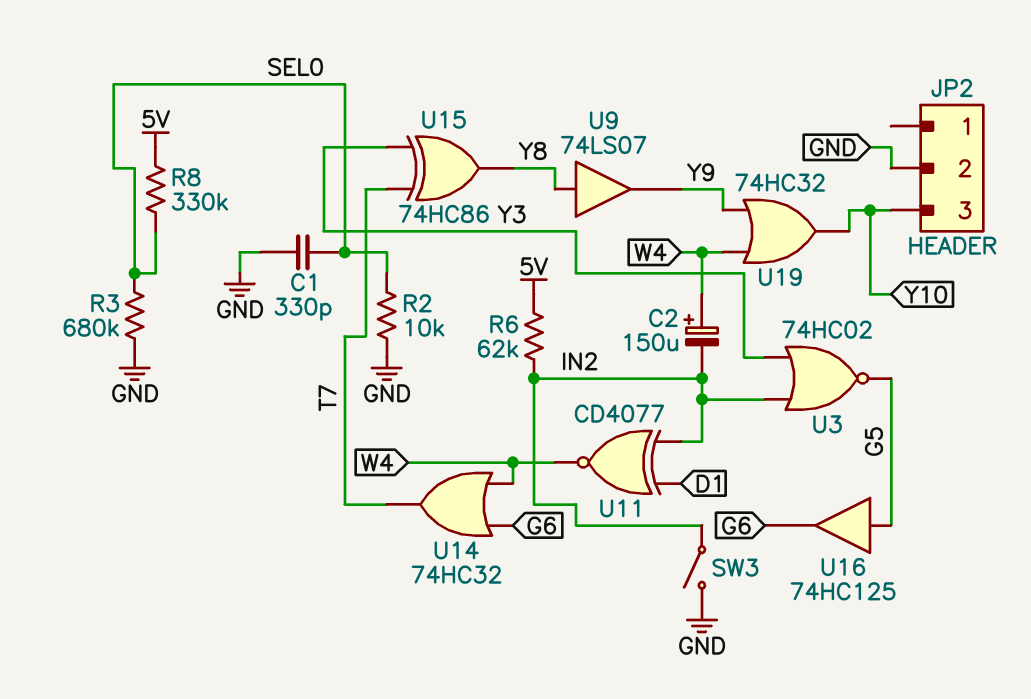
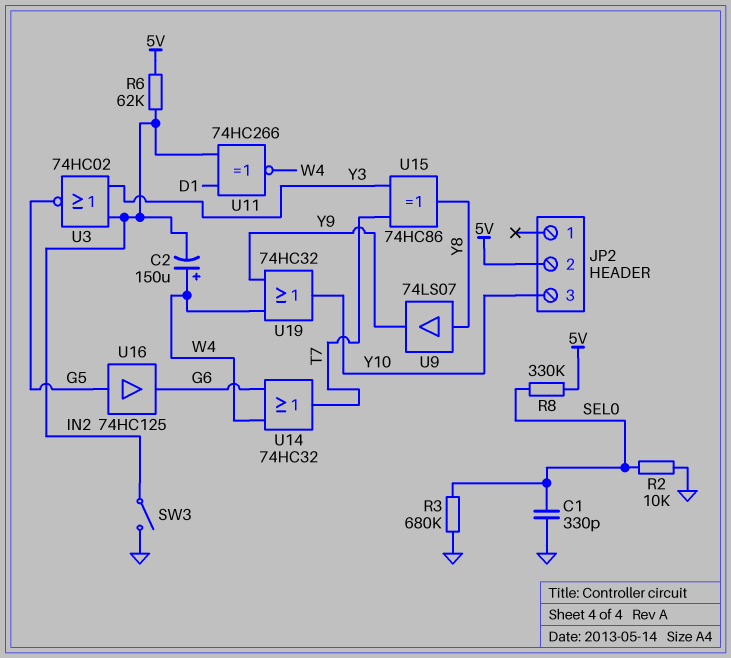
JP2 pin 2: GND -> 5V
U11: XNOR CD4077 (in D1, in IN2, out W4) -> XNOR 74HC266 (in D1, in IN2, out W4)

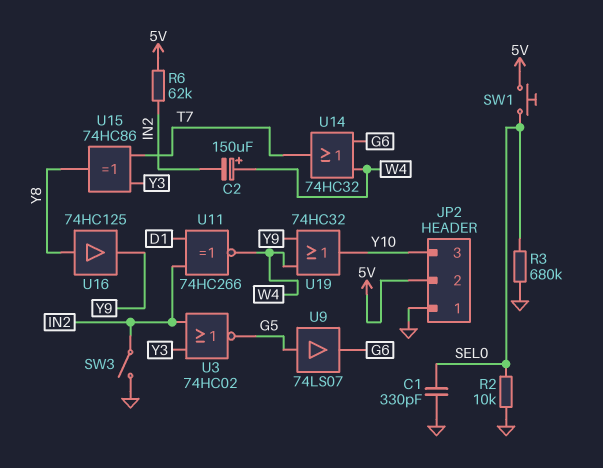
JP2 pin 1: none -> GND
R8: 330k (5V, SEL0) -> none
SW1: none -> button (5V, SEL0)
U9: buffer 74LS07 (in Y8, out Y9) -> buffer 74LS07 (in G5, out G6)
U16: buffer 74HC125 (in G5, out G6) -> buffer 74HC125 (in Y8, out Y9)

